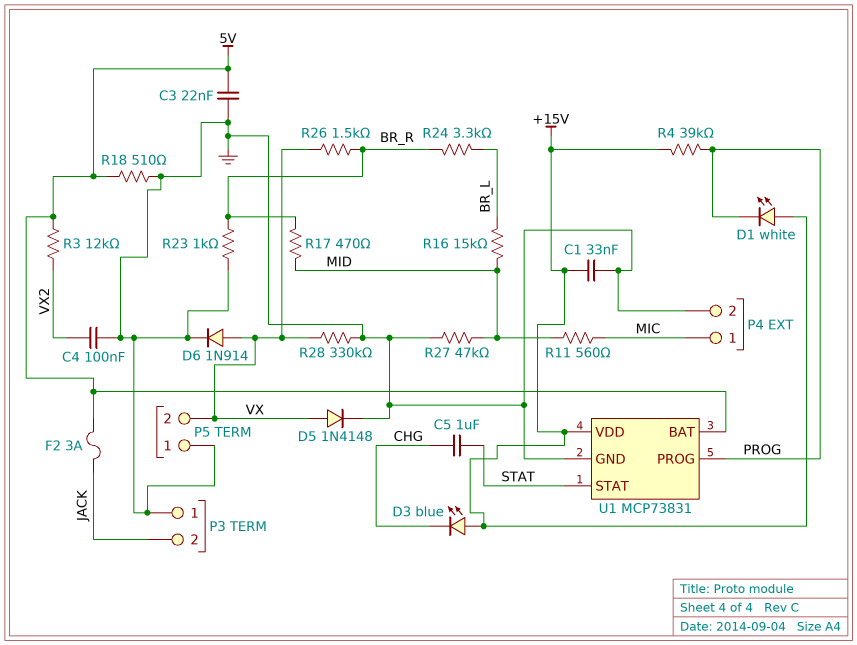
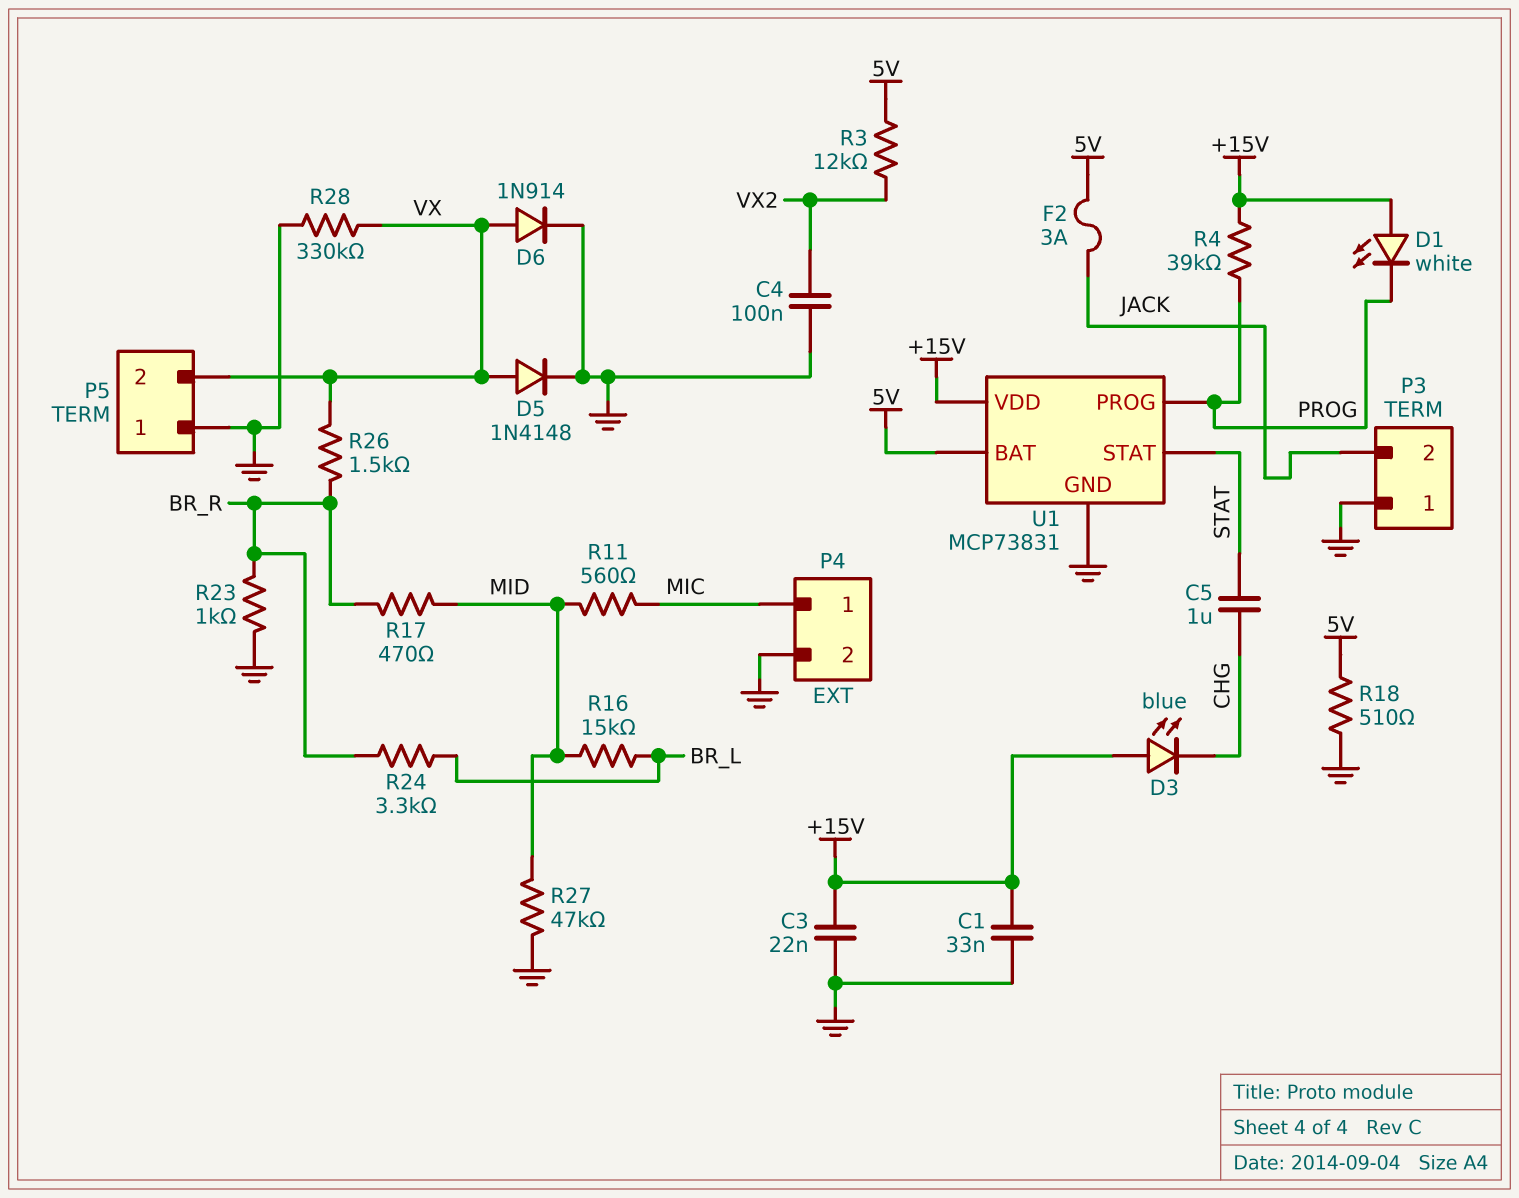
C3: 22nF (5V, GND) -> 22nF (+15V, GND)

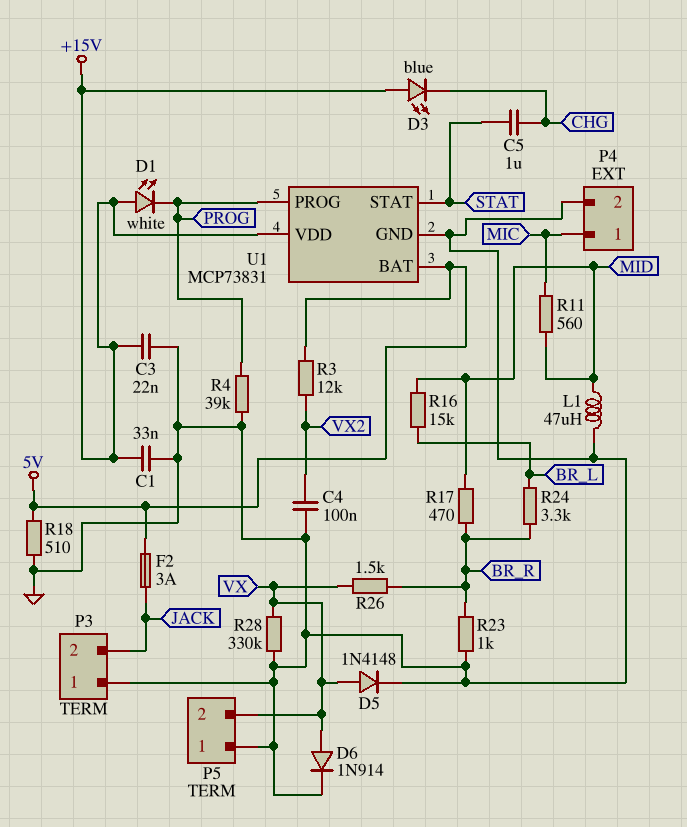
L1: none -> 47uH (GND, MID)
R4: 39k (+15V, PROG) -> 39k (GND, PROG)
R27: 47k (GND, MID) -> none

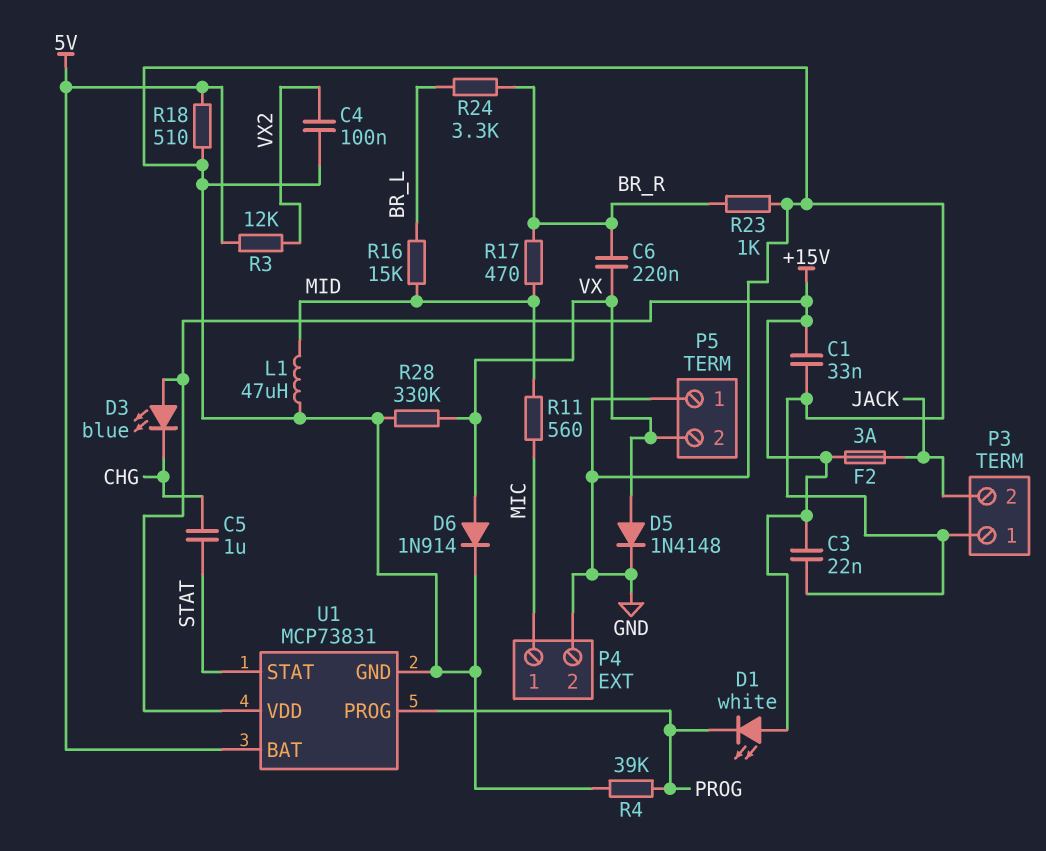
C6: none -> 220nF (BR_R, VX)
F2: 3A (5V, JACK) -> 3A (+15V, JACK)
R26: 1.5k (BR_R, VX) -> none

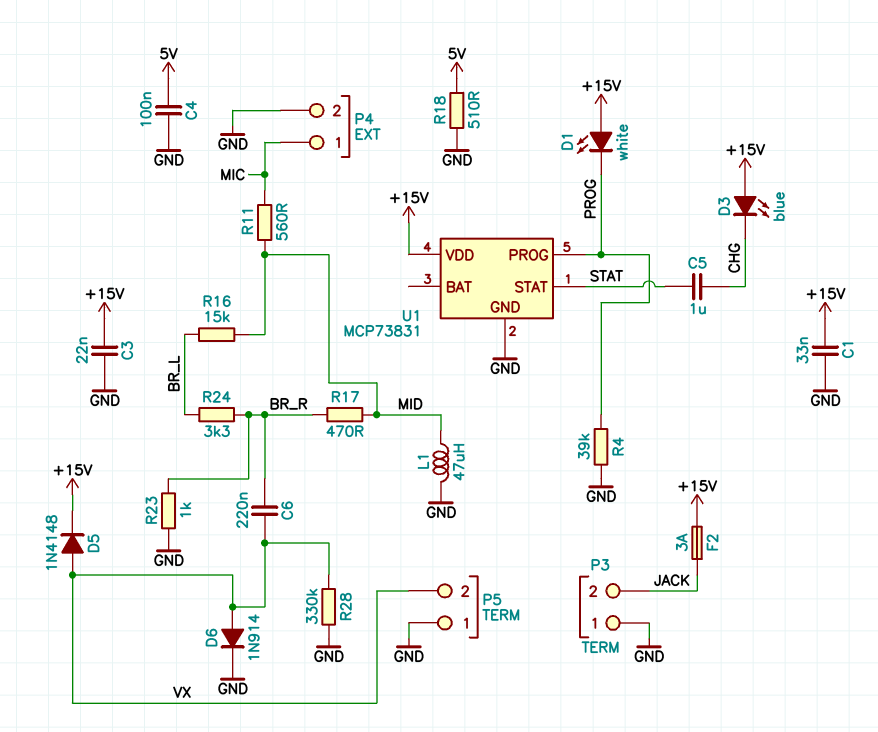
C4: 100nF (GND, VX2) -> 100nF (5V, GND)
D5: diode 1N4148 (A VX, K GND) -> diode 1N4148 (A VX, K +15V)
R3: 12k (5V, VX2) -> none
U1 pin BAT: 5V -> none

